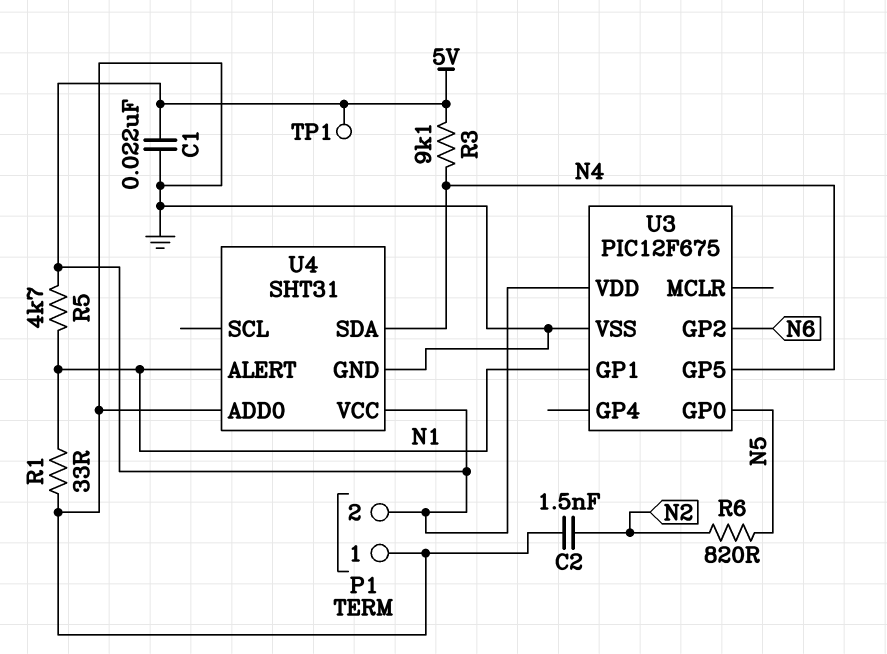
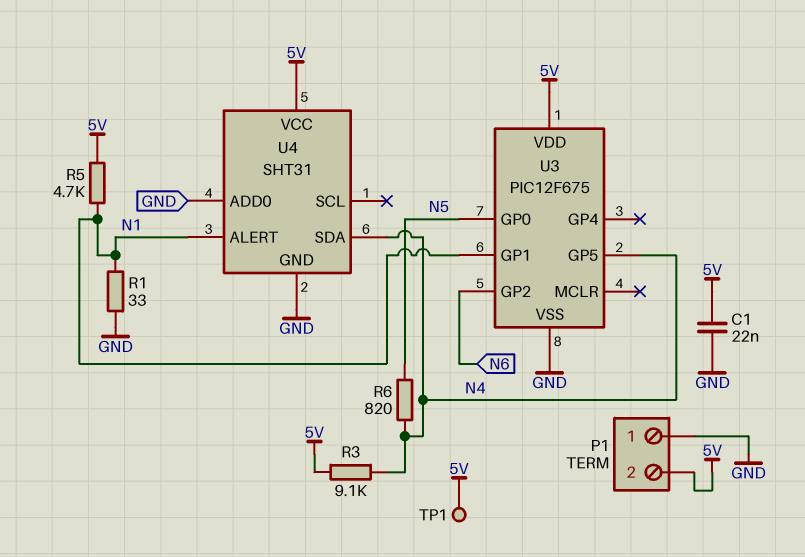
C2: 1.5nF (GND, N2) -> none
R6: 820 (N2, N5) -> 820 (N4, N5)

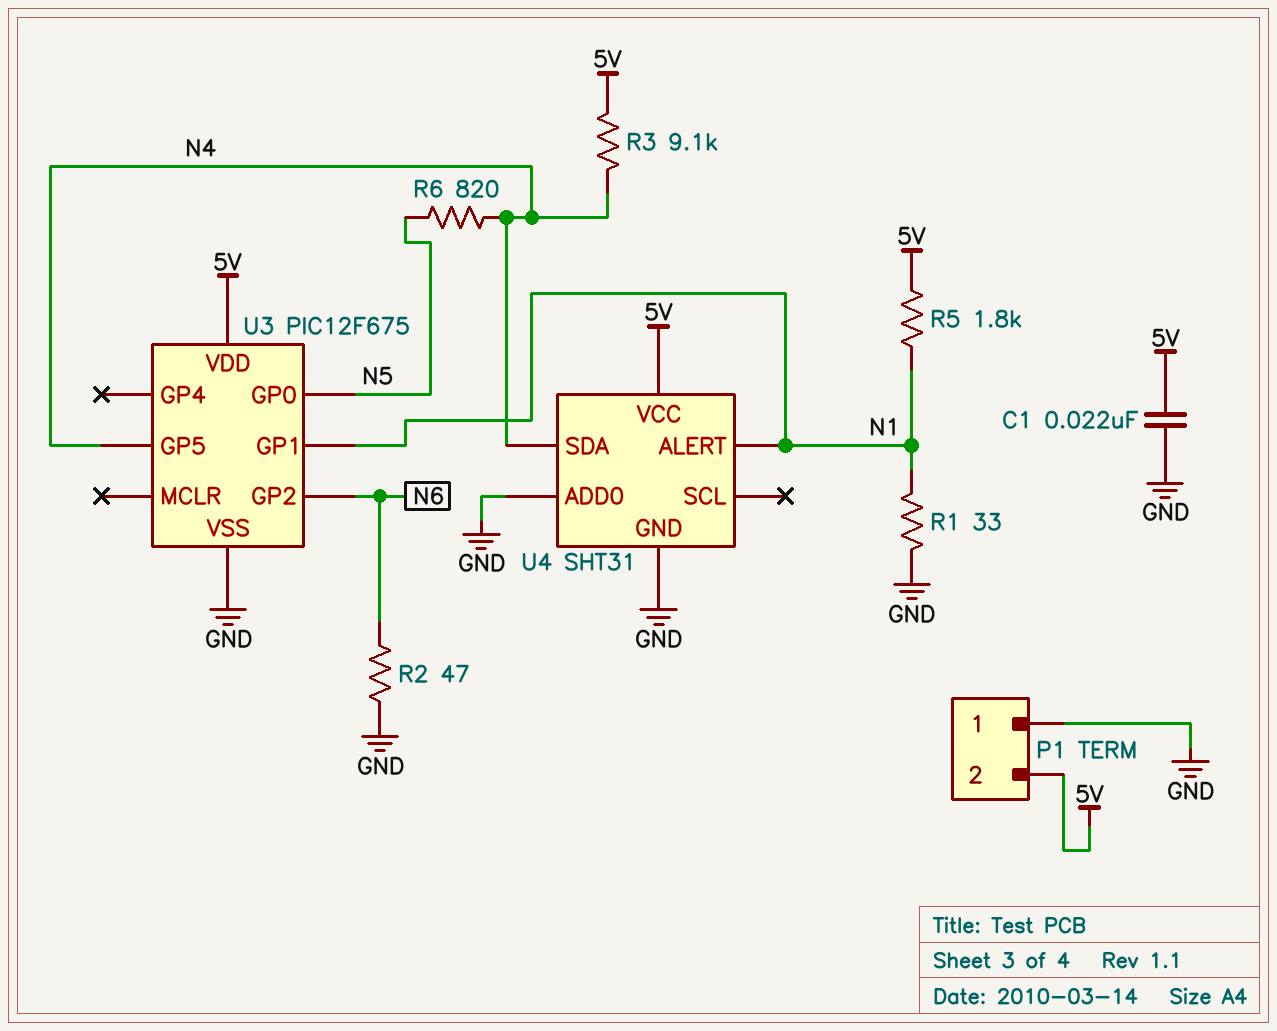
R2: none -> 47 (GND, N6)
R5: 4.7k (5V, N1) -> 1.8k (5V, N1)
TP1: test point (5V) -> none

